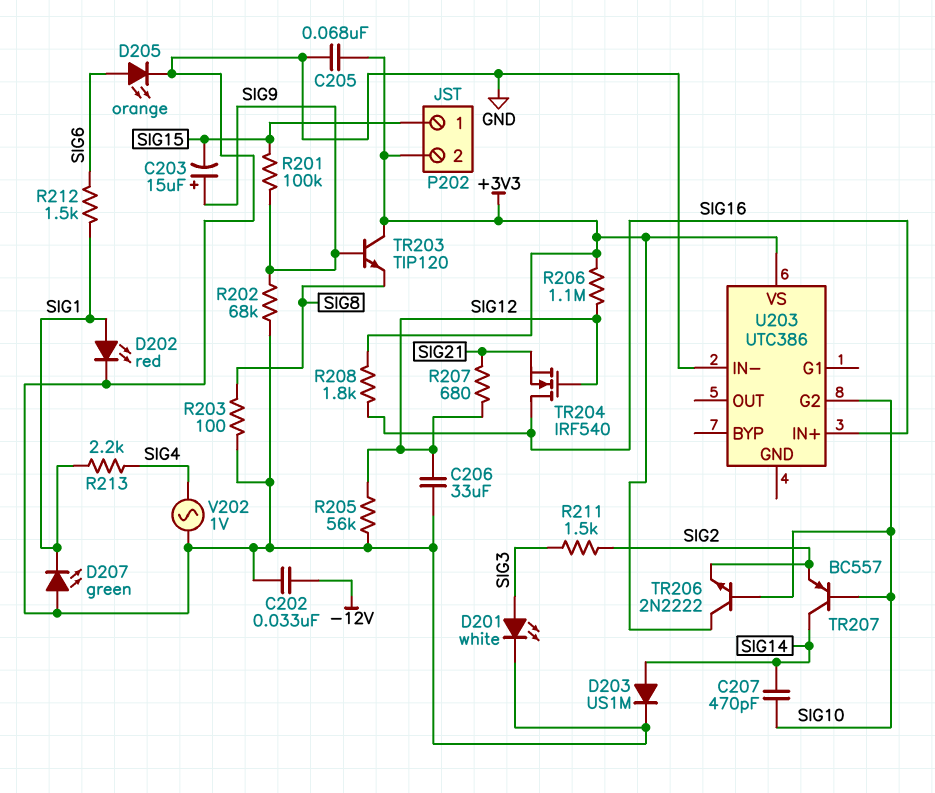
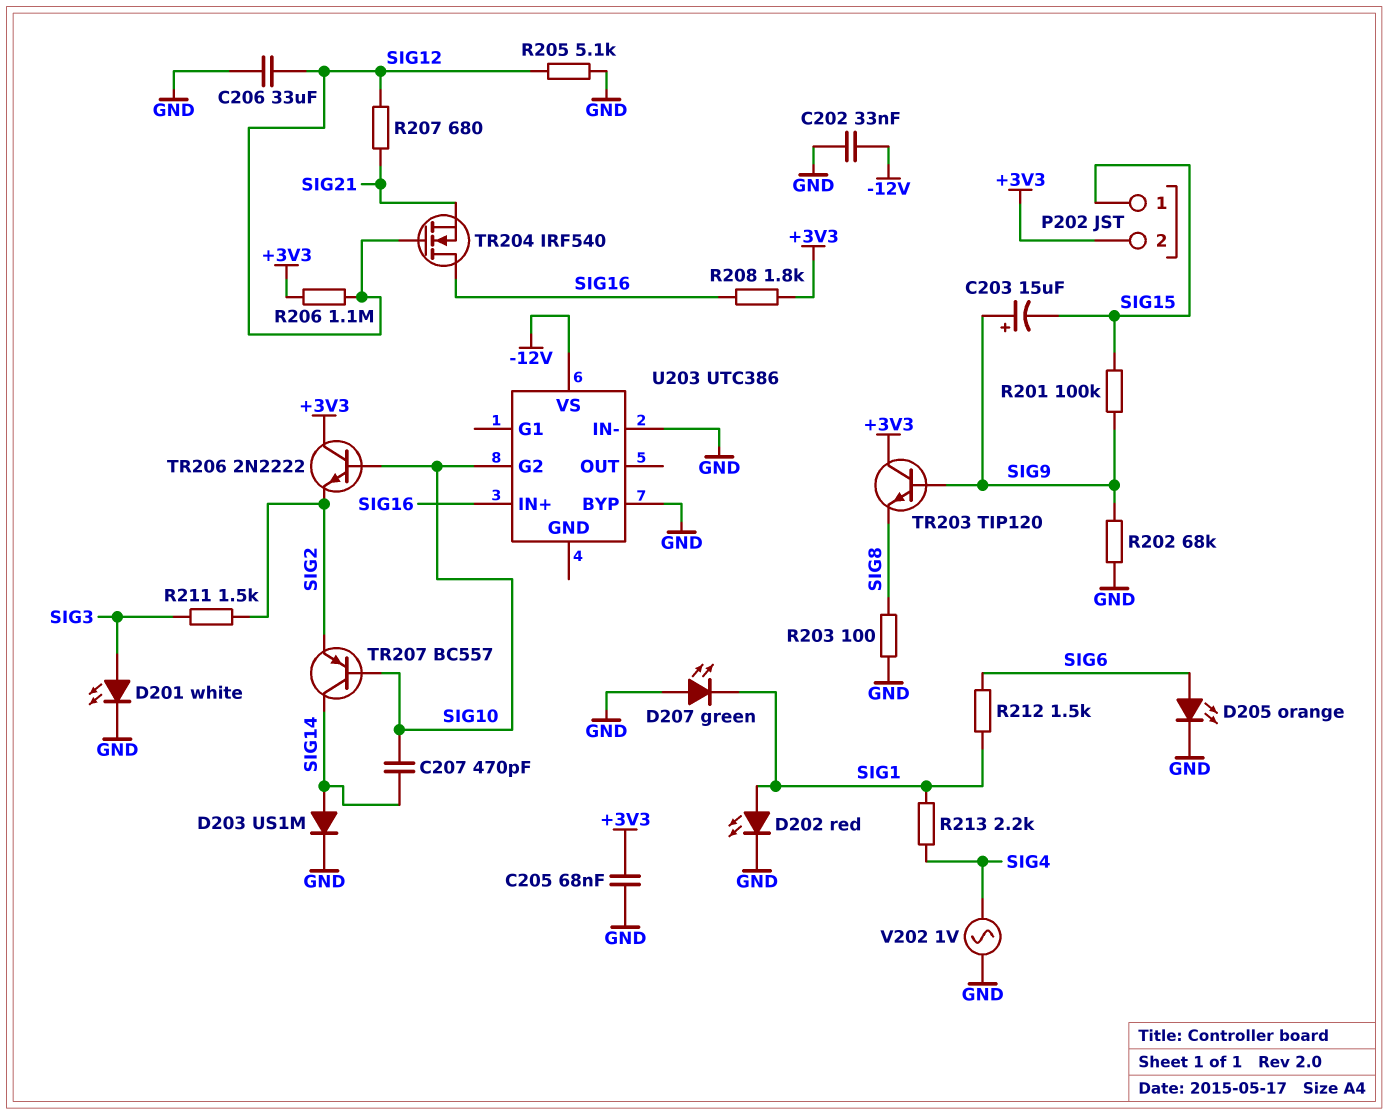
R205: 56k (GND, SIG12) -> 5.1k (GND, SIG12)
U203 pin BYP: none -> GND
U203 pin VS: +3V3 -> -12V

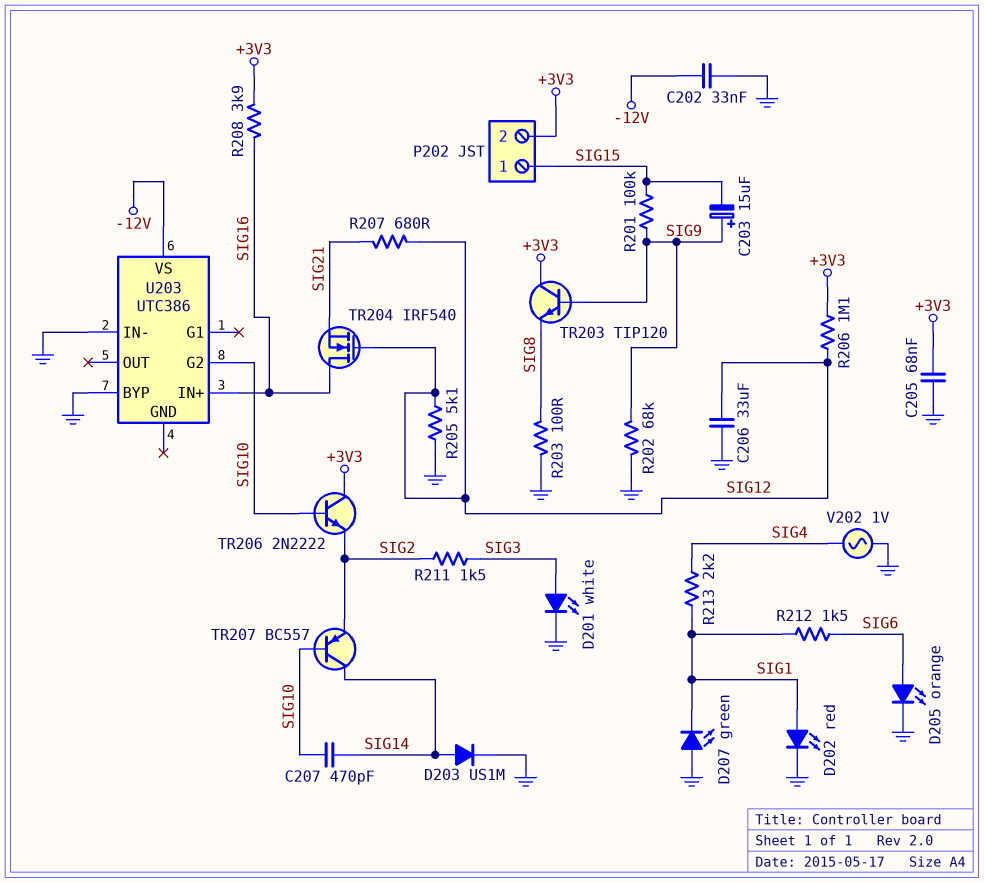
R208: 1.8k (+3V3, SIG16) -> 3.9k (+3V3, SIG16)

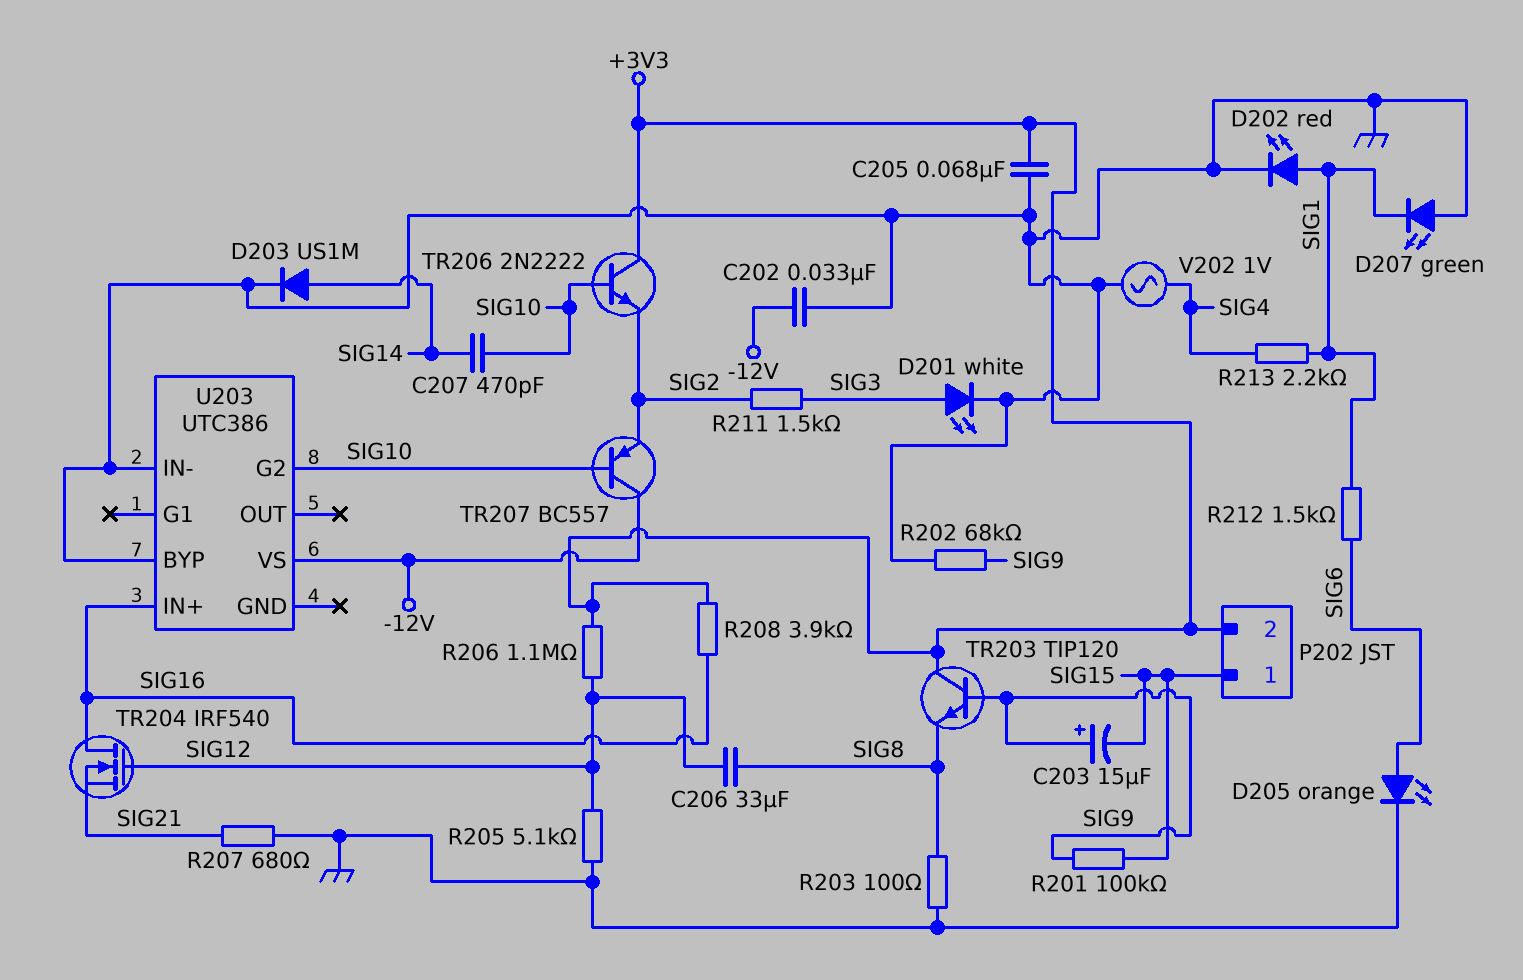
C206: 33uF (GND, SIG12) -> 33uF (SIG8, SIG12)
R207: 680 (SIG12, SIG21) -> 680 (GND, SIG21)
TR207: PNP BC557 (B SIG10, C SIG14, E SIG2) -> PNP BC557 (B SIG10, C -12V, E SIG2)

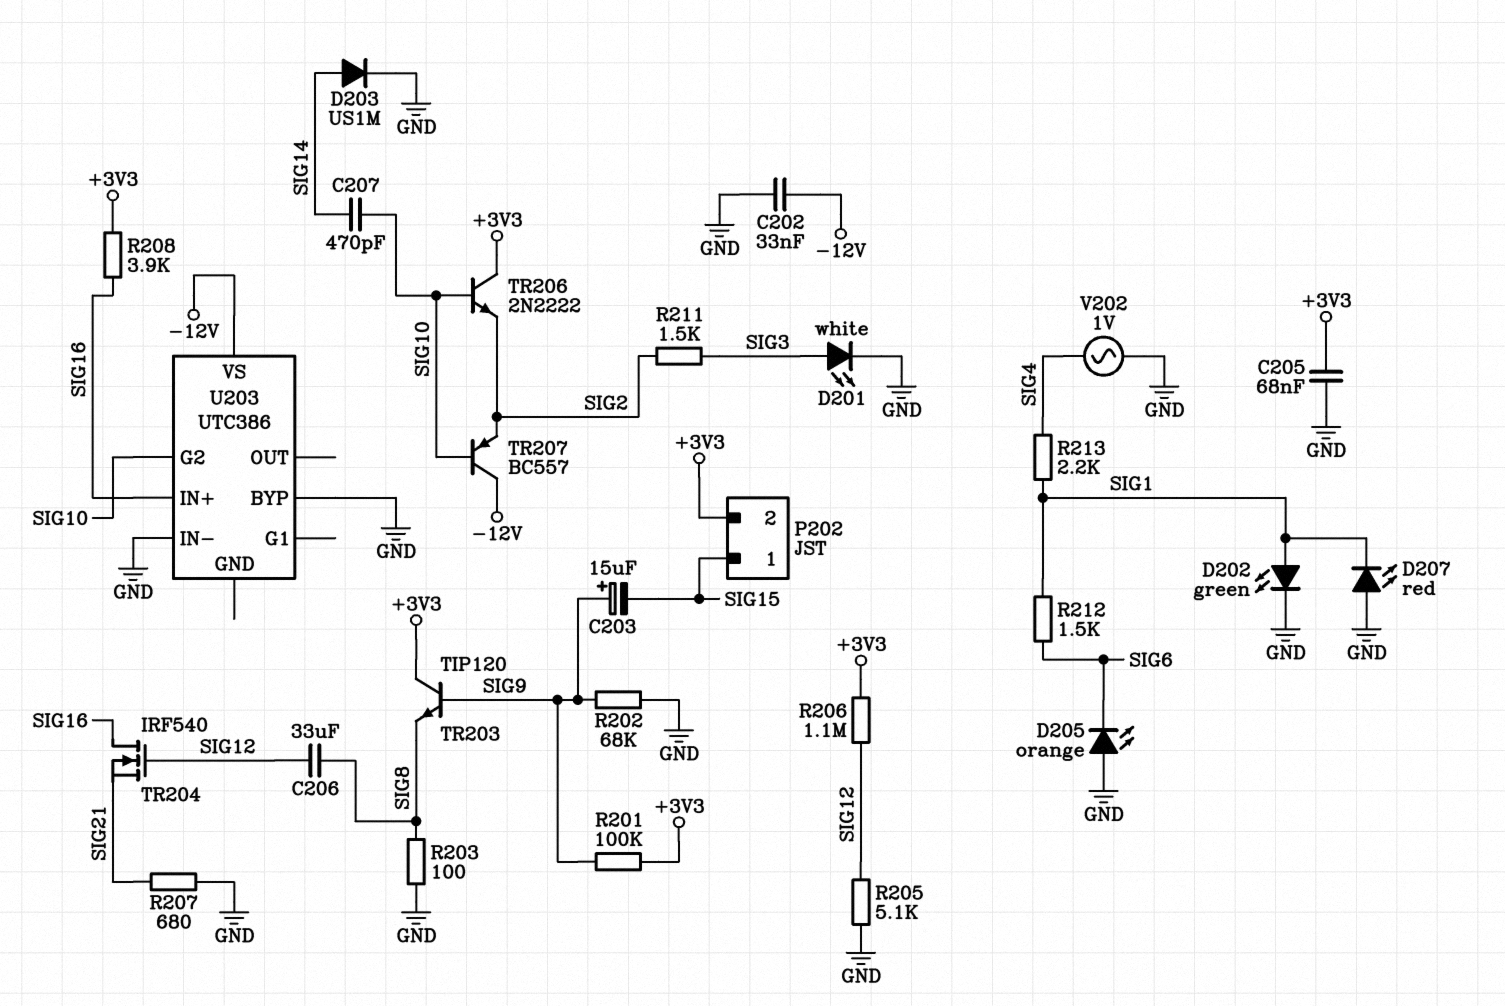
D202: LED red (A SIG1, K GND) -> LED green (A SIG1, K GND)
D205: LED orange (A SIG6, K GND) -> LED orange (A GND, K SIG6)
D207: LED green (A GND, K SIG1) -> LED red (A GND, K SIG1)
R201: 100k (SIG9, SIG15) -> 100k (+3V3, SIG9)

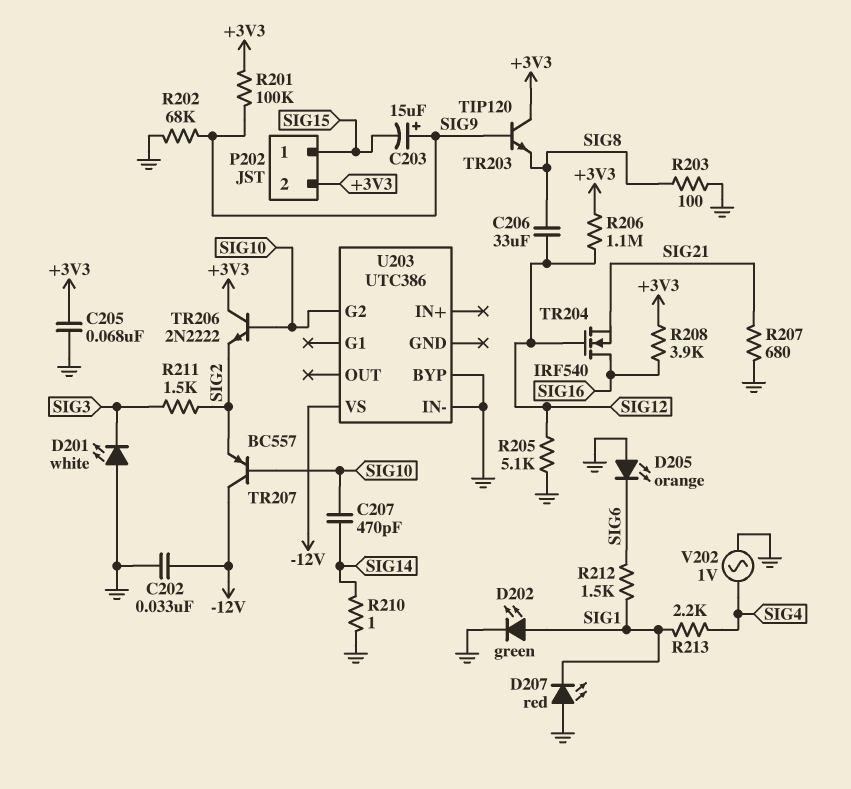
D201: LED white (A SIG3, K GND) -> LED white (A GND, K SIG3)
D203: diode US1M (A SIG14, K GND) -> none
R210: none -> 1 (GND, SIG14)
U203 pin IN+: SIG16 -> none

